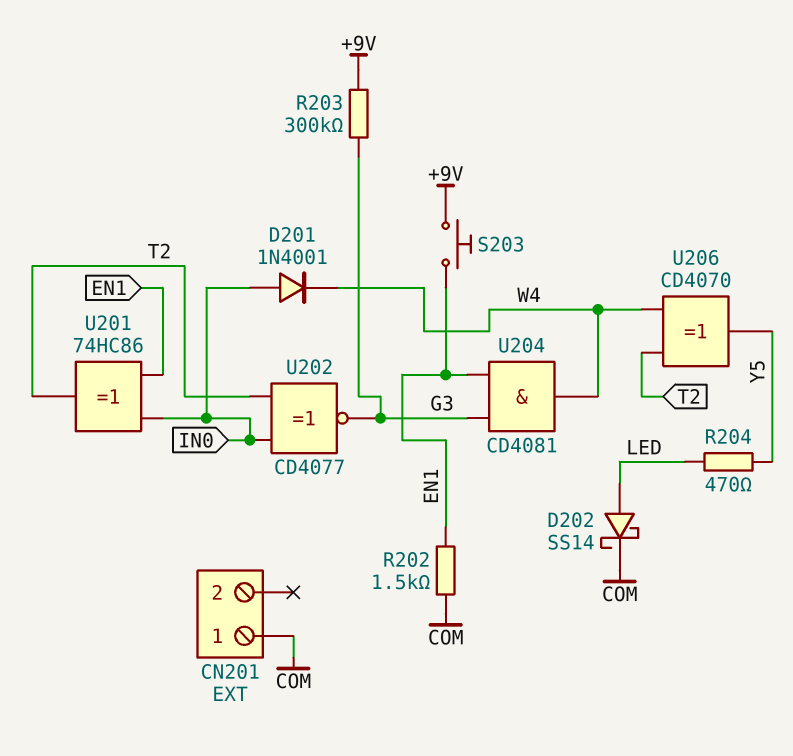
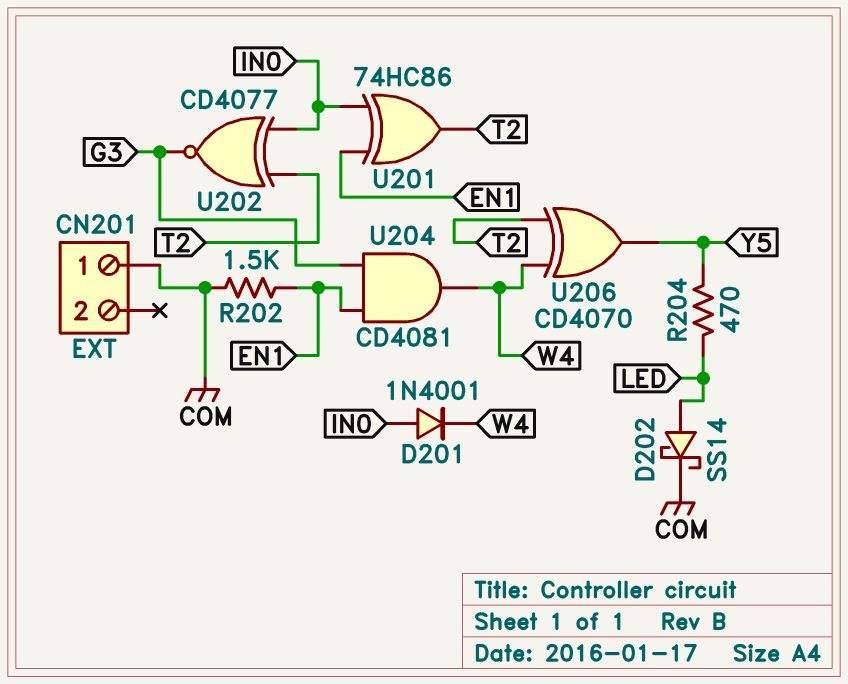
R203: 300k (+9V, G3) -> none
S203: button (+9V, EN1) -> none

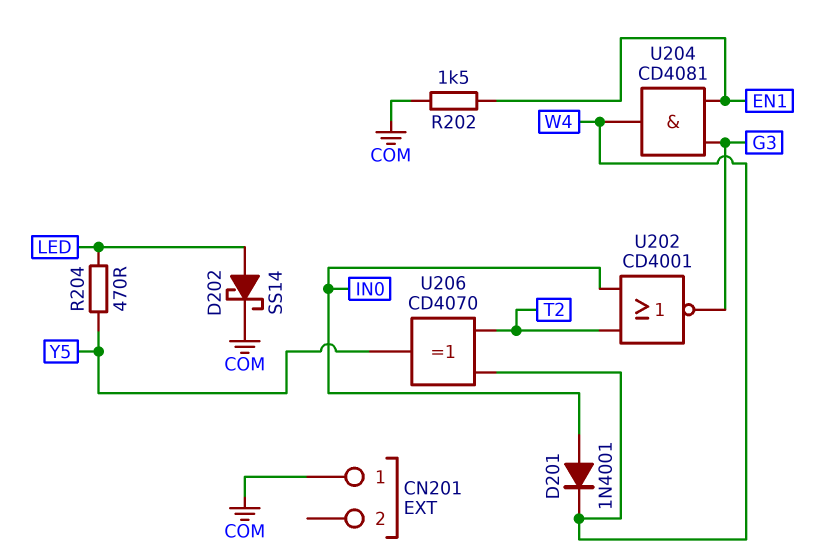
U201: XOR 74HC86 (in EN1, in IN0, out T2) -> none
U202: XNOR CD4077 (in IN0, in T2, out G3) -> NOR CD4001 (in IN0, in T2, out G3)

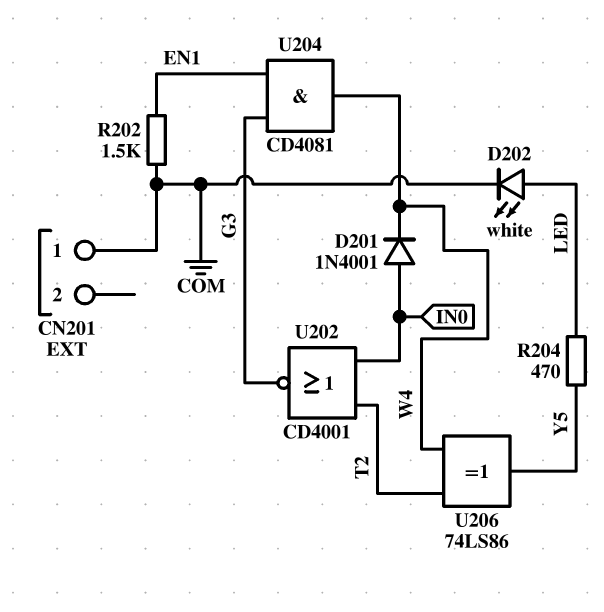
D202: schottky SS14 (A LED, K COM) -> LED white (A LED, K COM)
U206: XOR CD4070 (in T2, in W4, out Y5) -> XOR 74LS86 (in T2, in W4, out Y5)

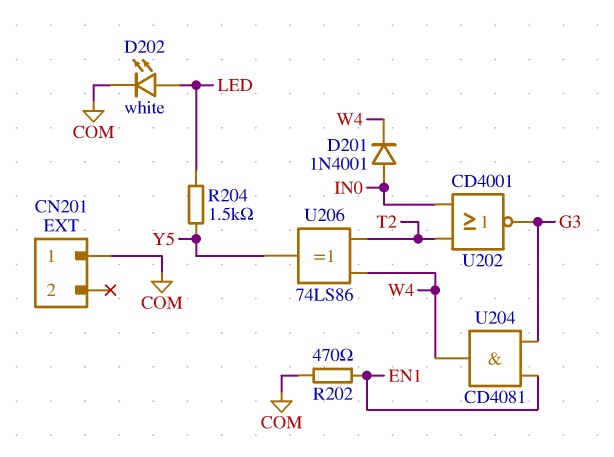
R202: 1.5k (COM, EN1) -> 470 (COM, EN1)
R204: 470 (LED, Y5) -> 1.5k (LED, Y5)

